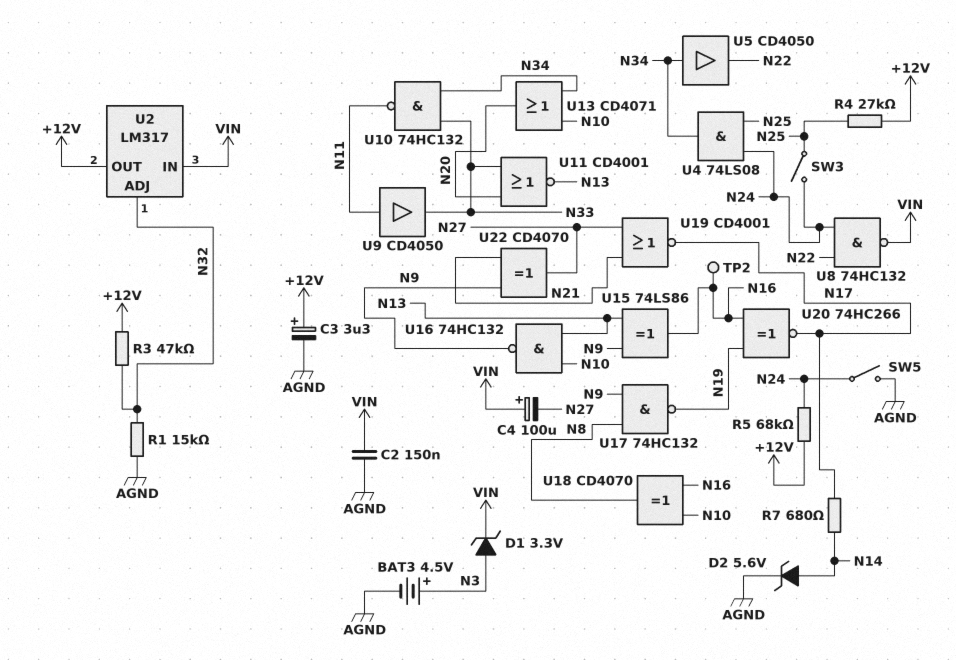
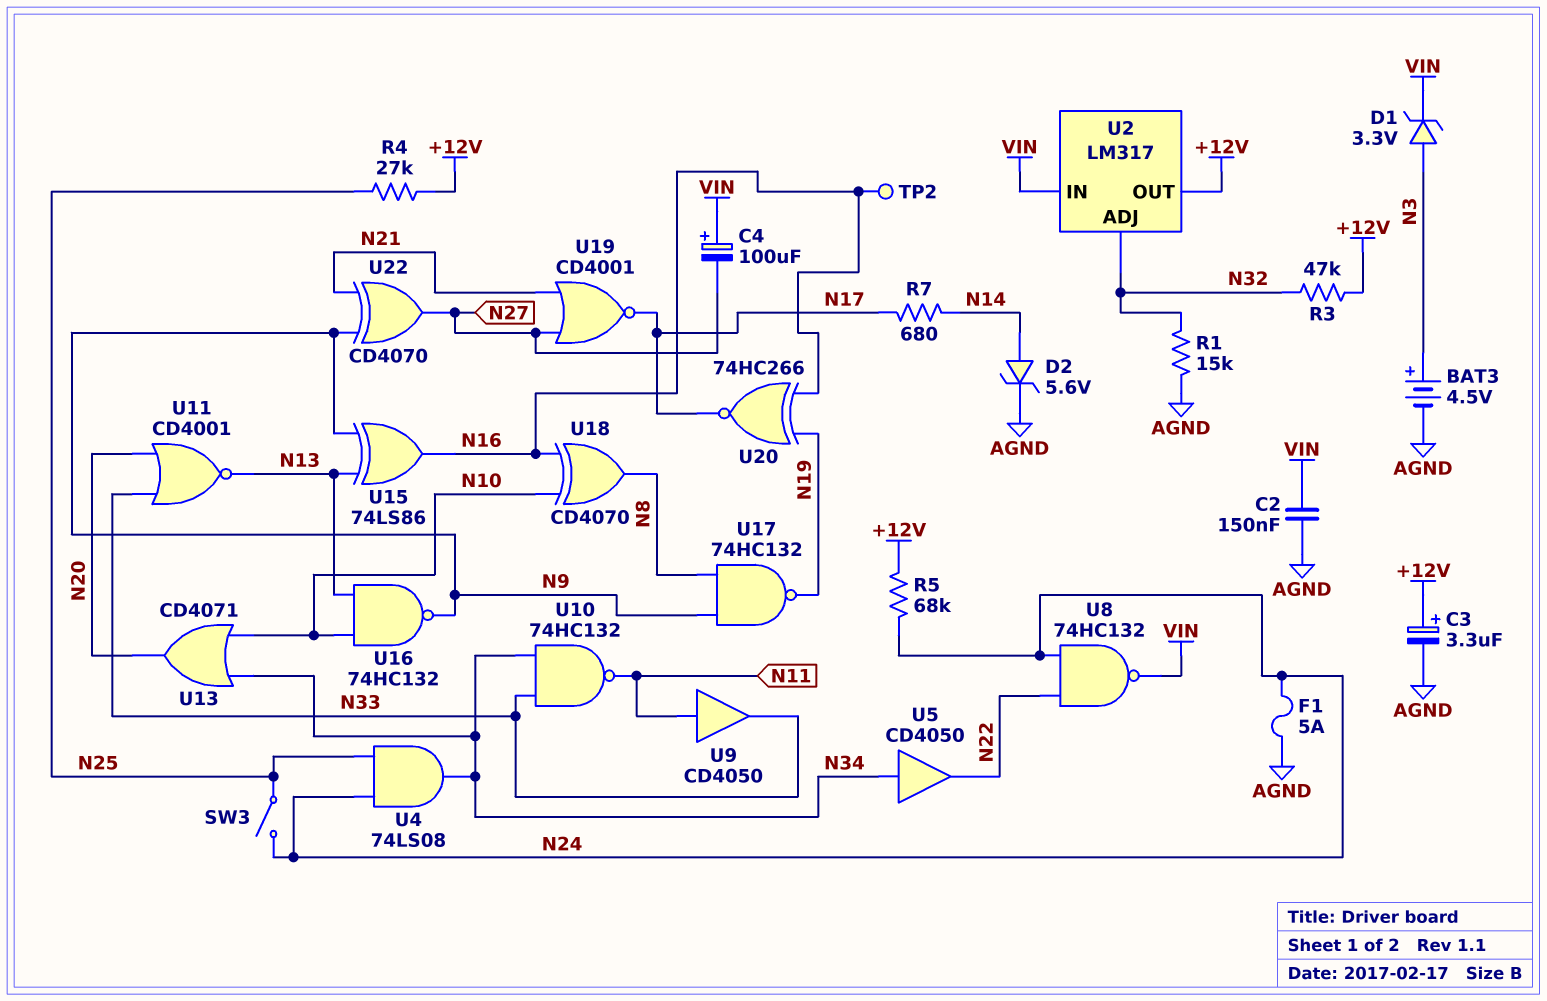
F1: none -> 5A (AGND, N24)
SW5: switch (AGND, N24) -> none

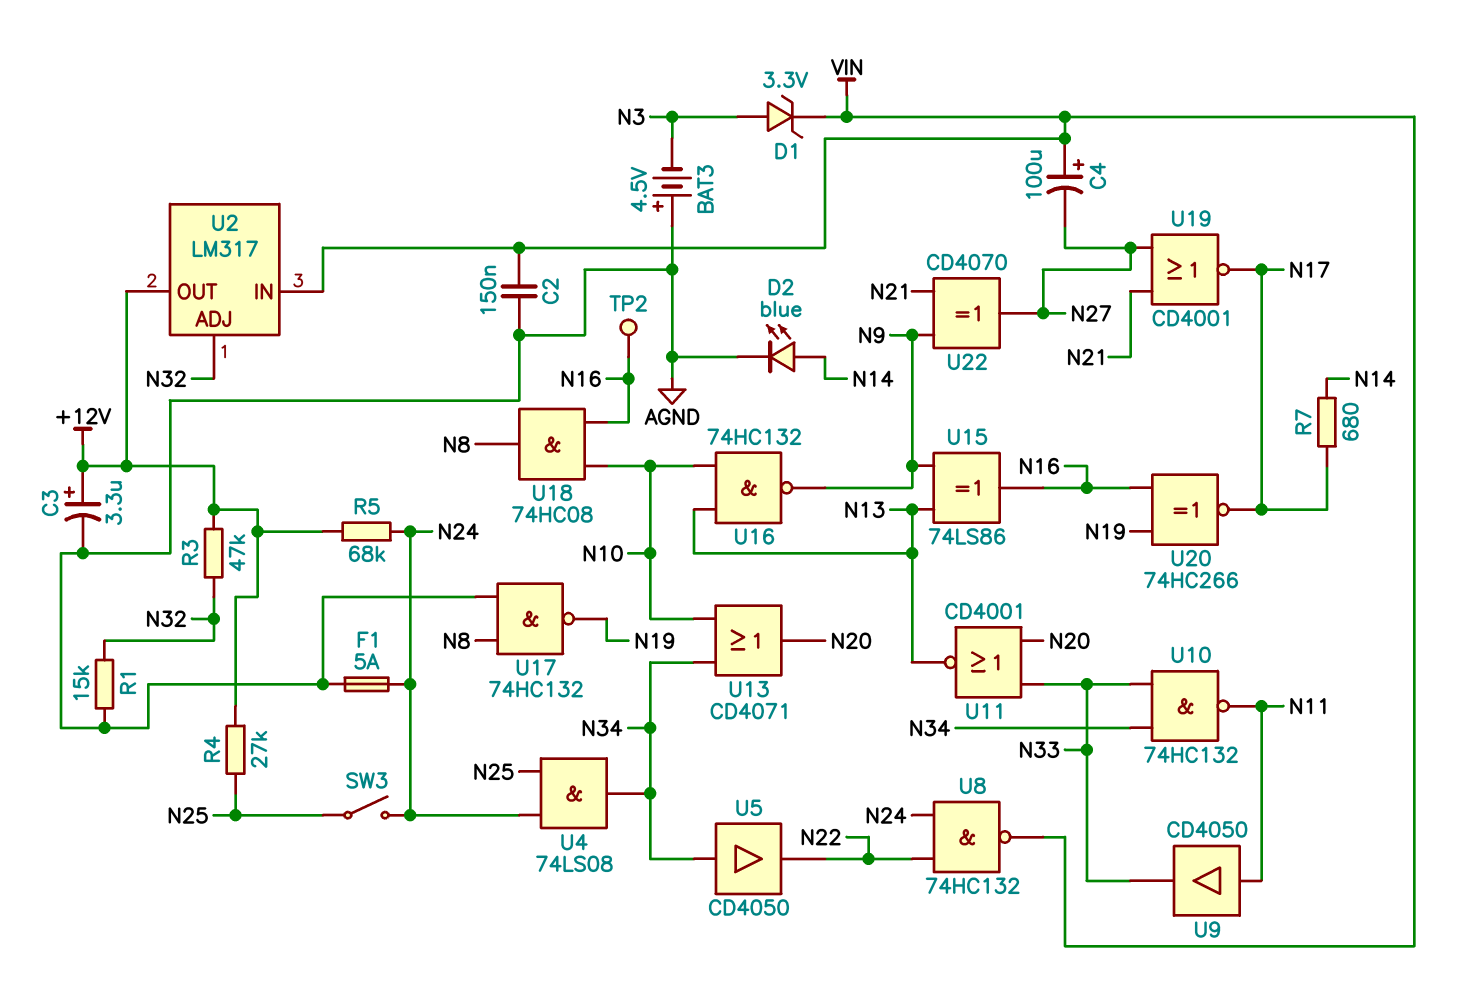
BAT3: 4.5V (plus N3, minus AGND) -> 4.5V (plus AGND, minus N3)
D2: zener 5.6V (A N14, K AGND) -> LED blue (A N14, K AGND)
U17: NAND 74HC132 (in N8, in N9, out N19) -> NAND 74HC132 (in AGND, in N8, out N19)
U18: XOR CD4070 (in N10, in N16, out N8) -> AND 74HC08 (in N10, in N16, out N8)

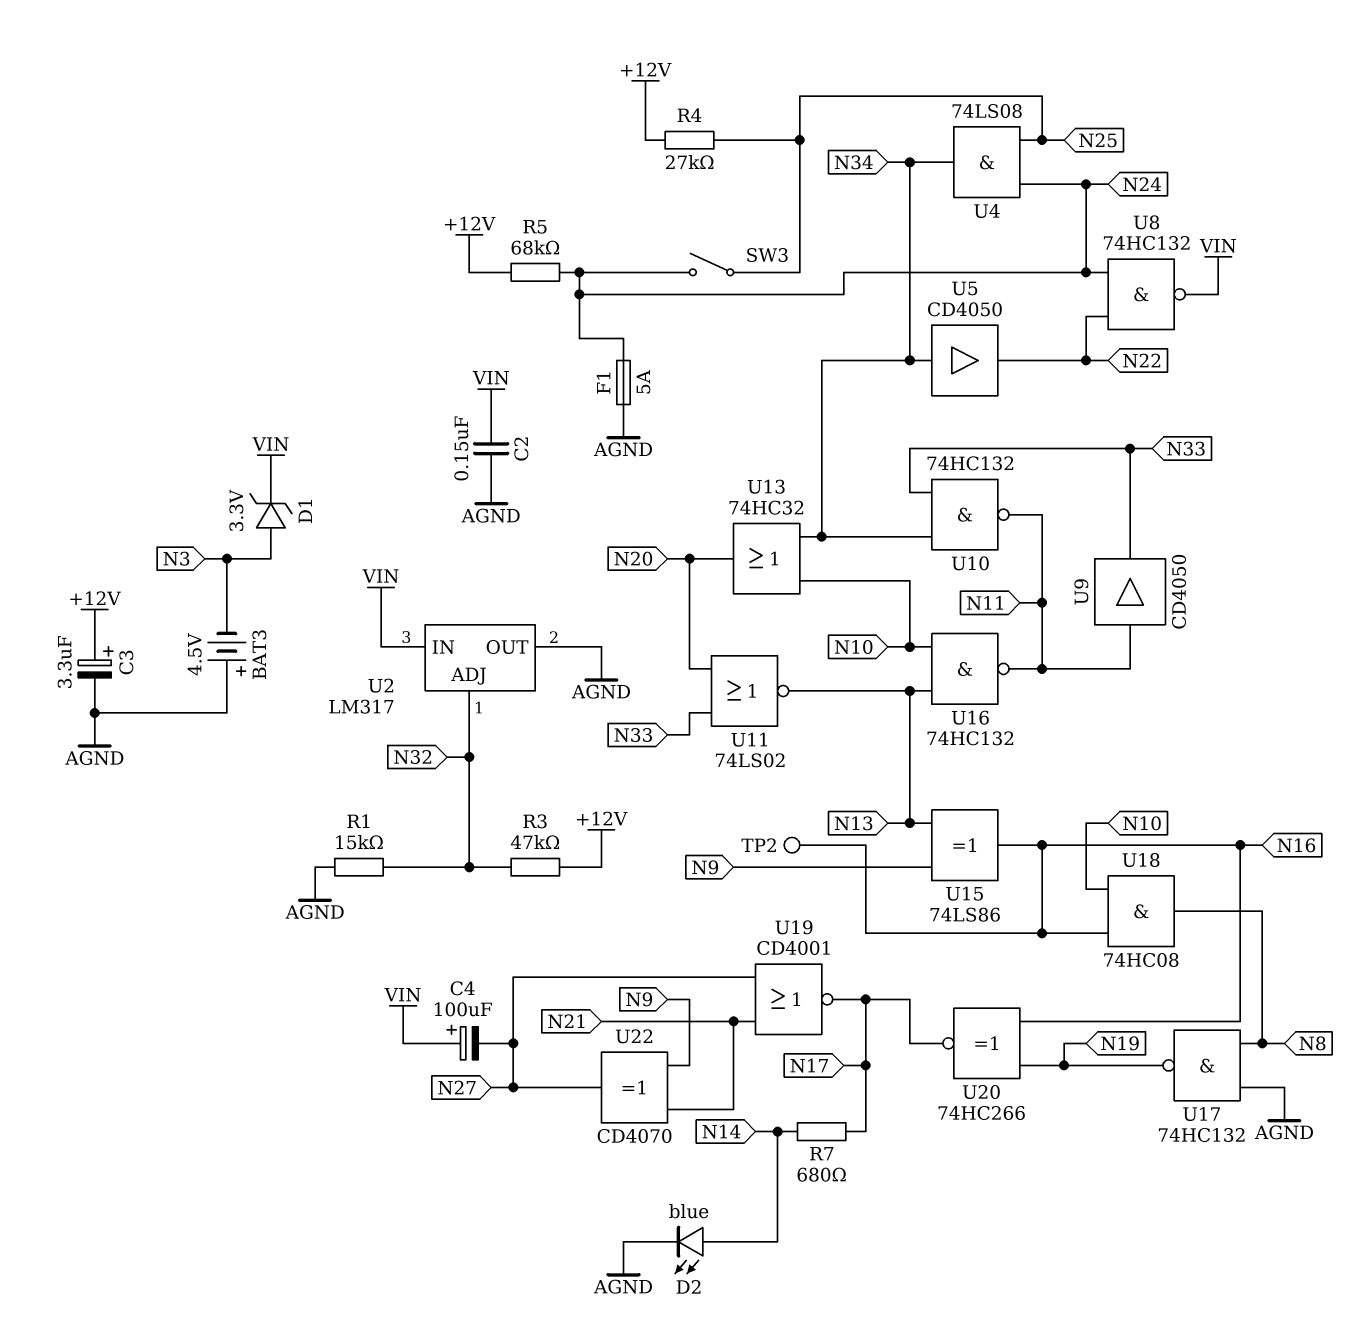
U2 pin OUT: +12V -> AGND
U11: NOR CD4001 (in N20, in N33, out N13) -> NOR 74LS02 (in N20, in N33, out N13)
U13: OR CD4071 (in N10, in N34, out N20) -> OR 74HC32 (in N10, in N34, out N20)
U16: NAND 74HC132 (in N10, in N13, out N9) -> NAND 74HC132 (in N10, in N13, out N11)

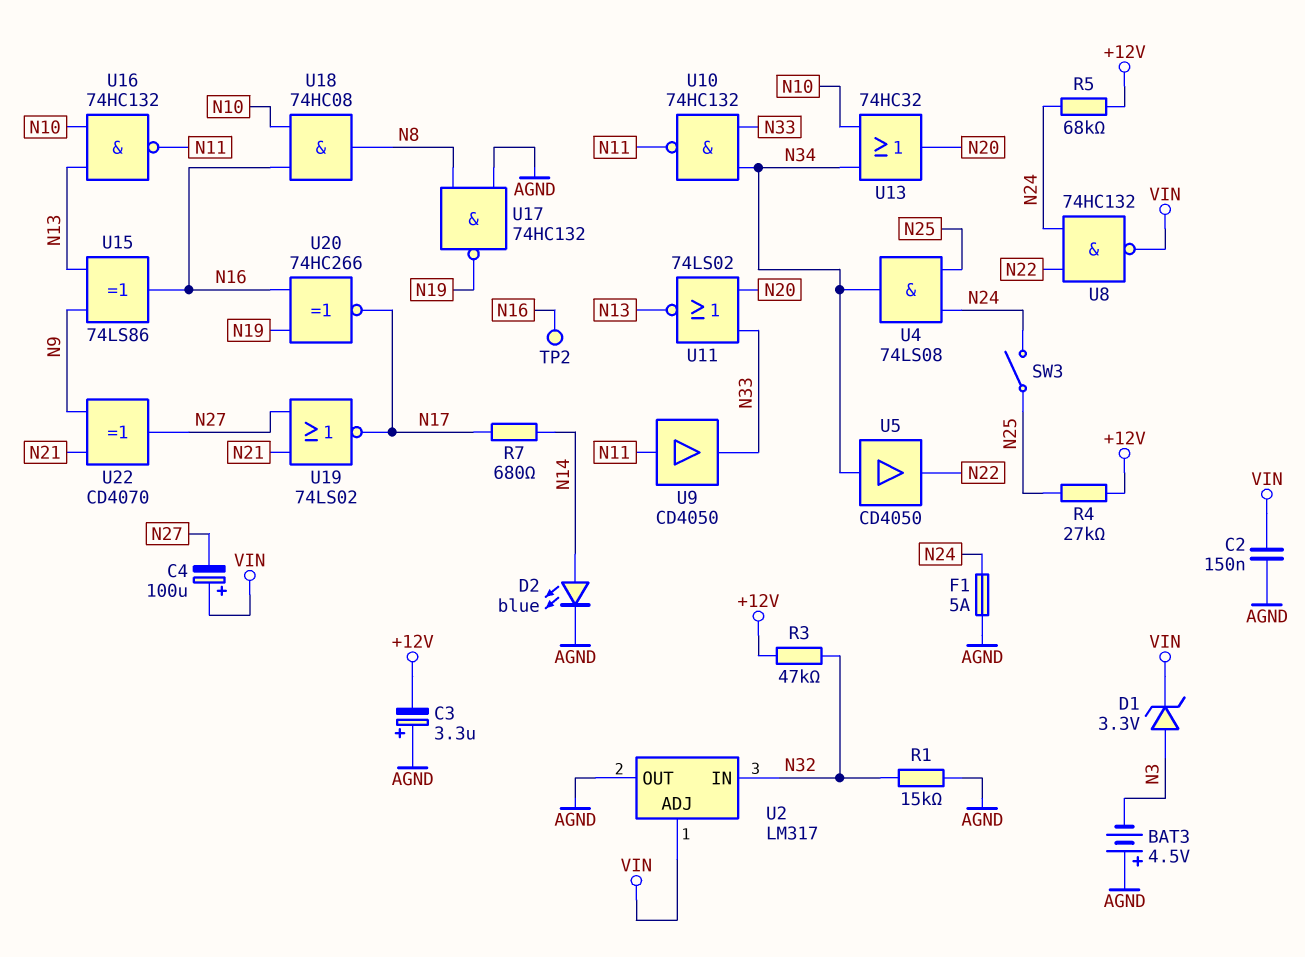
C3: 3.3uF (plus +12V, minus AGND) -> 3.3uF (plus AGND, minus +12V)
U2 pin ADJ: N32 -> VIN
U2 pin IN: VIN -> N32
U19: NOR CD4001 (in N21, in N27, out N17) -> NOR 74LS02 (in N21, in N27, out N17)

